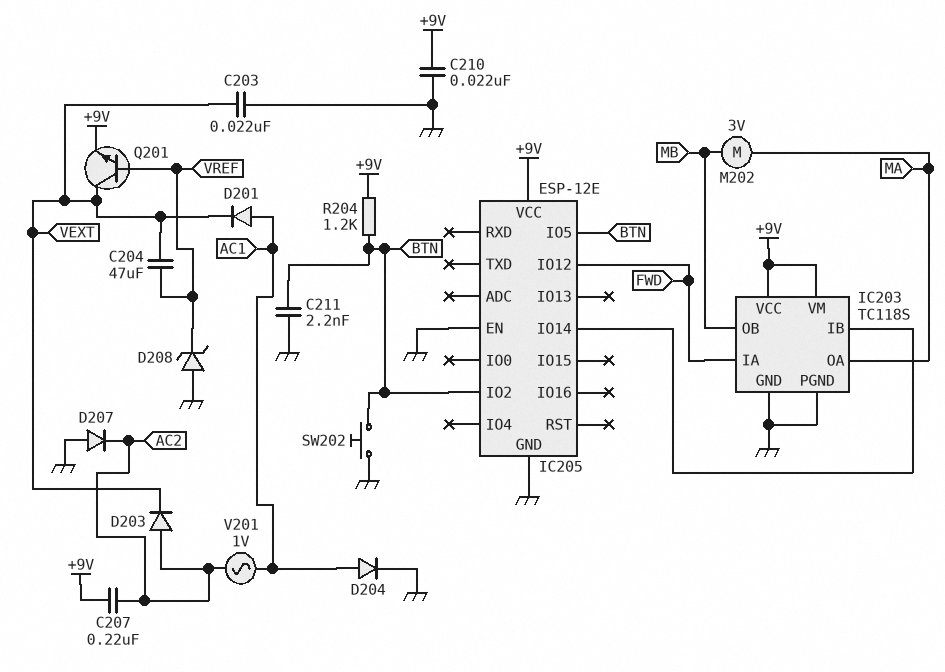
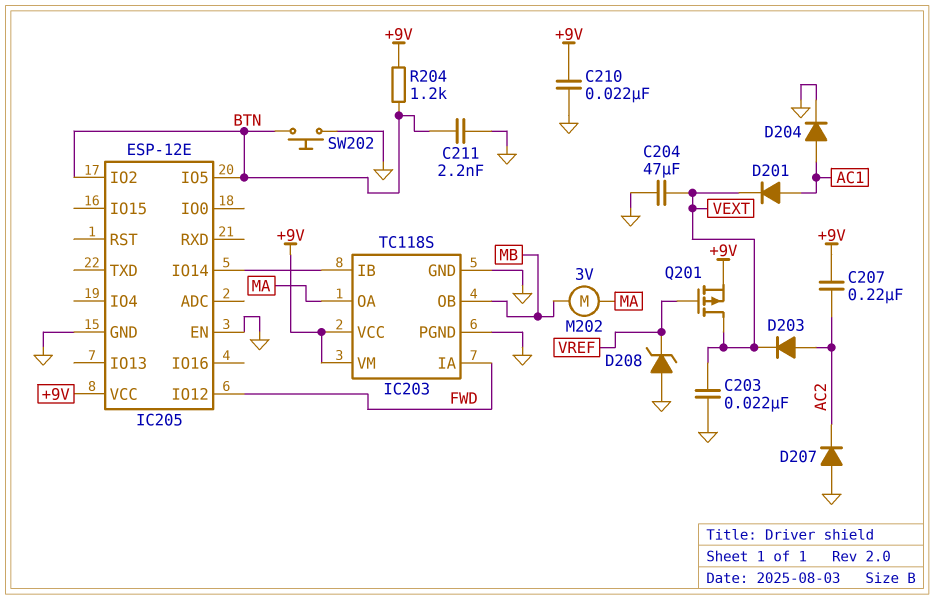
C204: 47uF (VEXT, VREF) -> 47uF (GND, VEXT)
Q201: NPN (B VREF, C VEXT, E +9V) -> PMOS (G VREF, D VEXT, S +9V)
V201: AC 1V (AC1, AC2) -> none

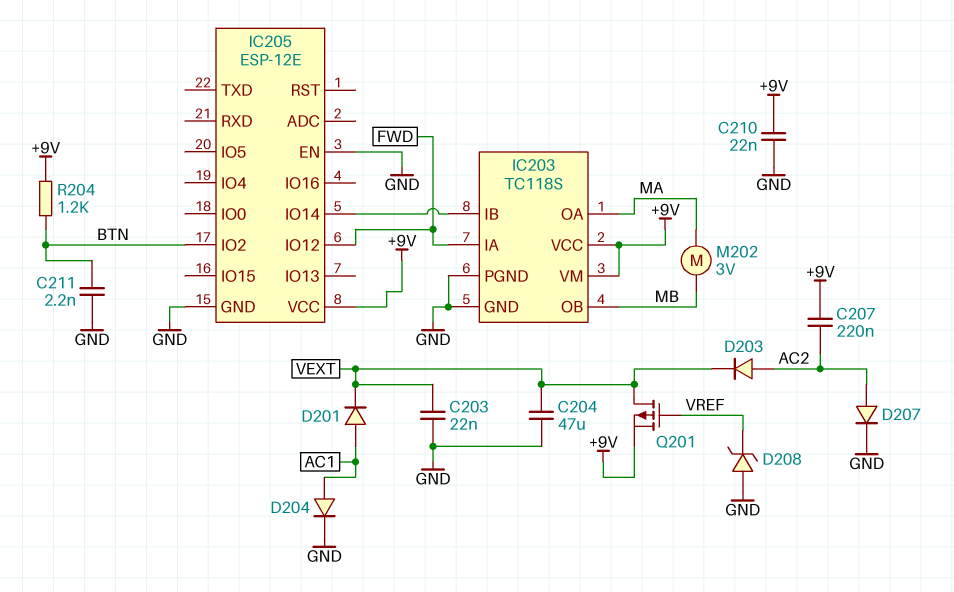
D207: diode (A GND, K AC2) -> diode (A AC2, K GND)
IC205 pin IO5: BTN -> none
SW202: button (BTN, GND) -> none

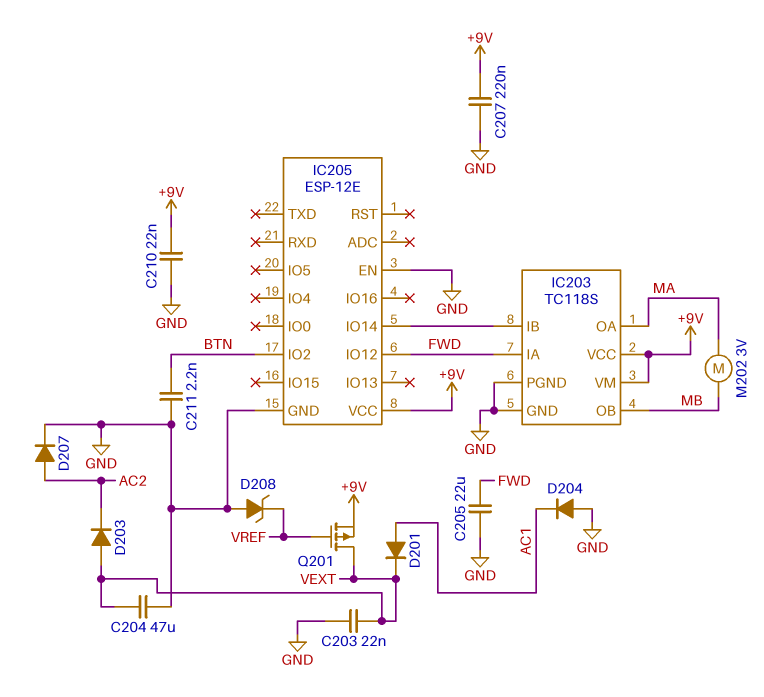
C205: none -> 22uF (FWD, GND)
C207: 220nF (+9V, AC2) -> 220nF (+9V, GND)
D203: diode (A AC2, K VEXT) -> diode (A VEXT, K AC2)
D204: diode (A AC1, K GND) -> diode (A GND, K AC1)
R204: 1.2k (+9V, BTN) -> none

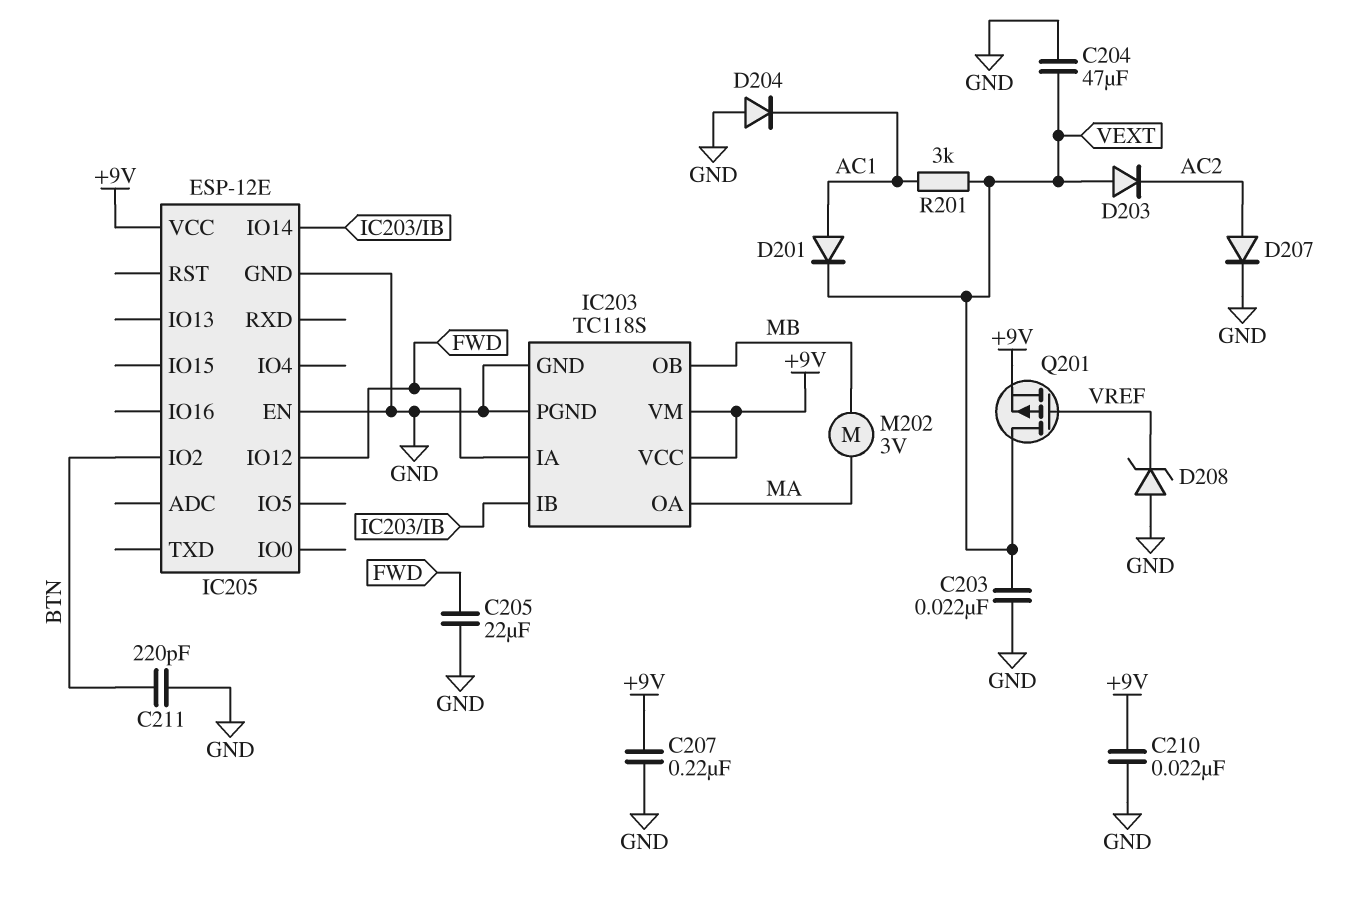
C211: 2.2nF (BTN, GND) -> 220pF (BTN, GND)
R201: none -> 3k (AC1, VEXT)

